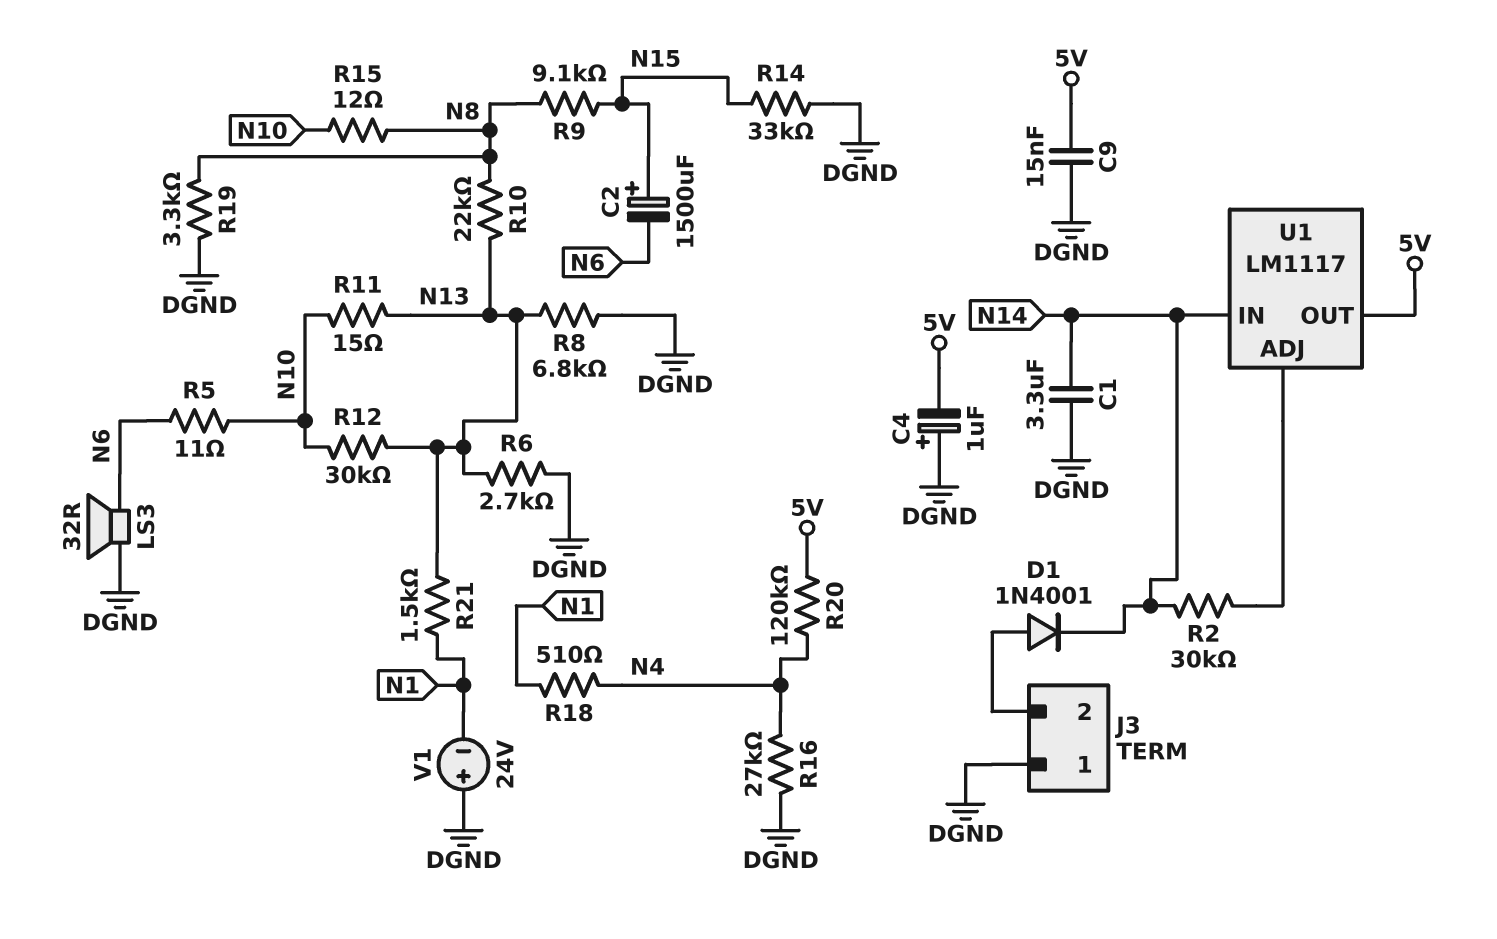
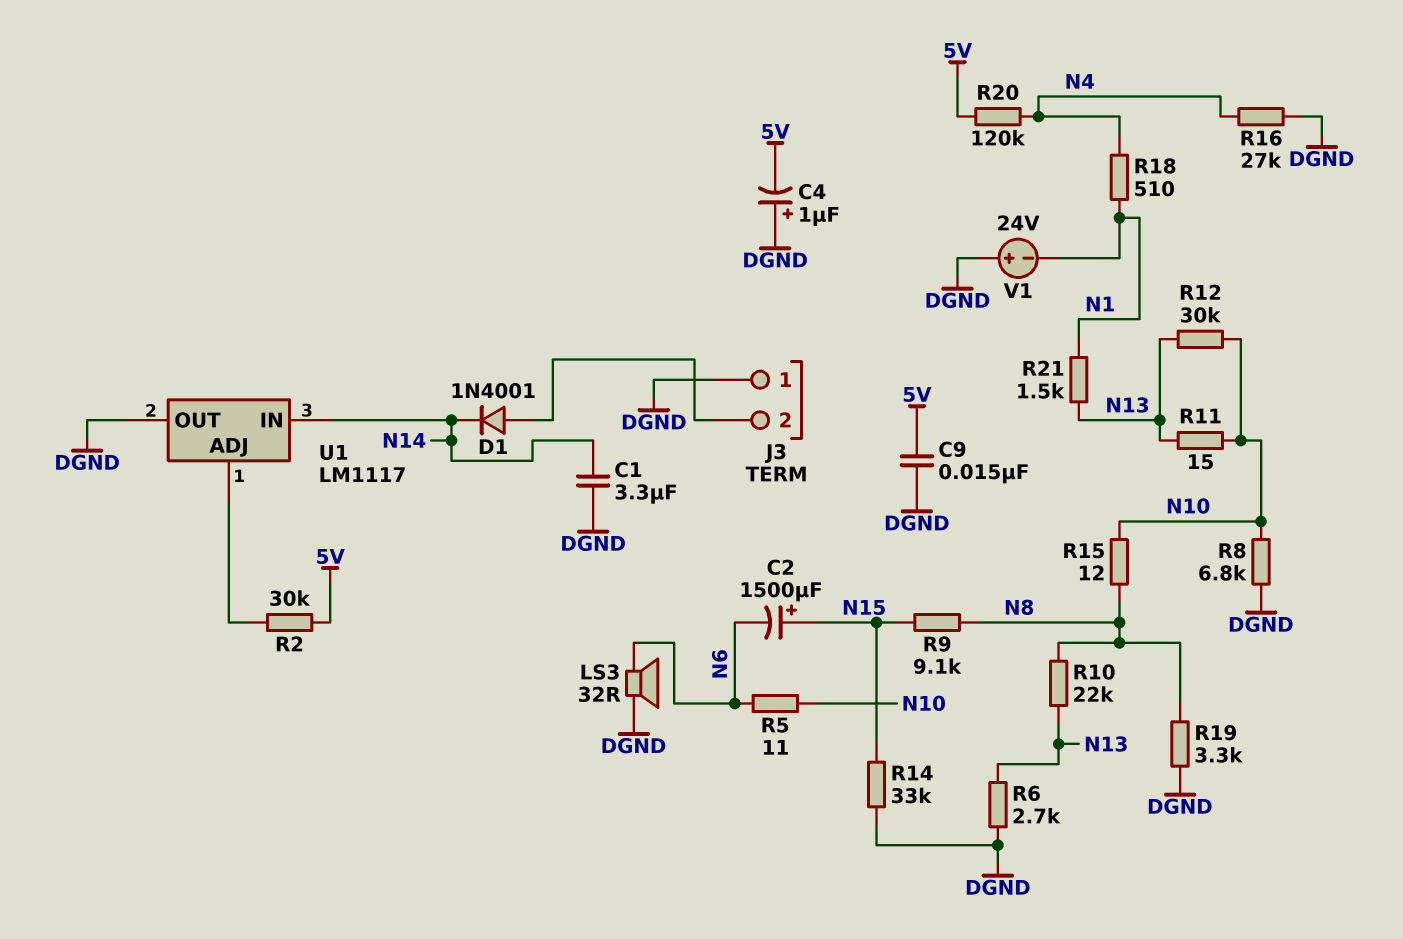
R2: 30k (N14, U1/ADJ) -> 30k (5V, U1/ADJ)
R8: 6.8k (DGND, N13) -> 6.8k (DGND, N10)
U1 pin OUT: 5V -> DGND

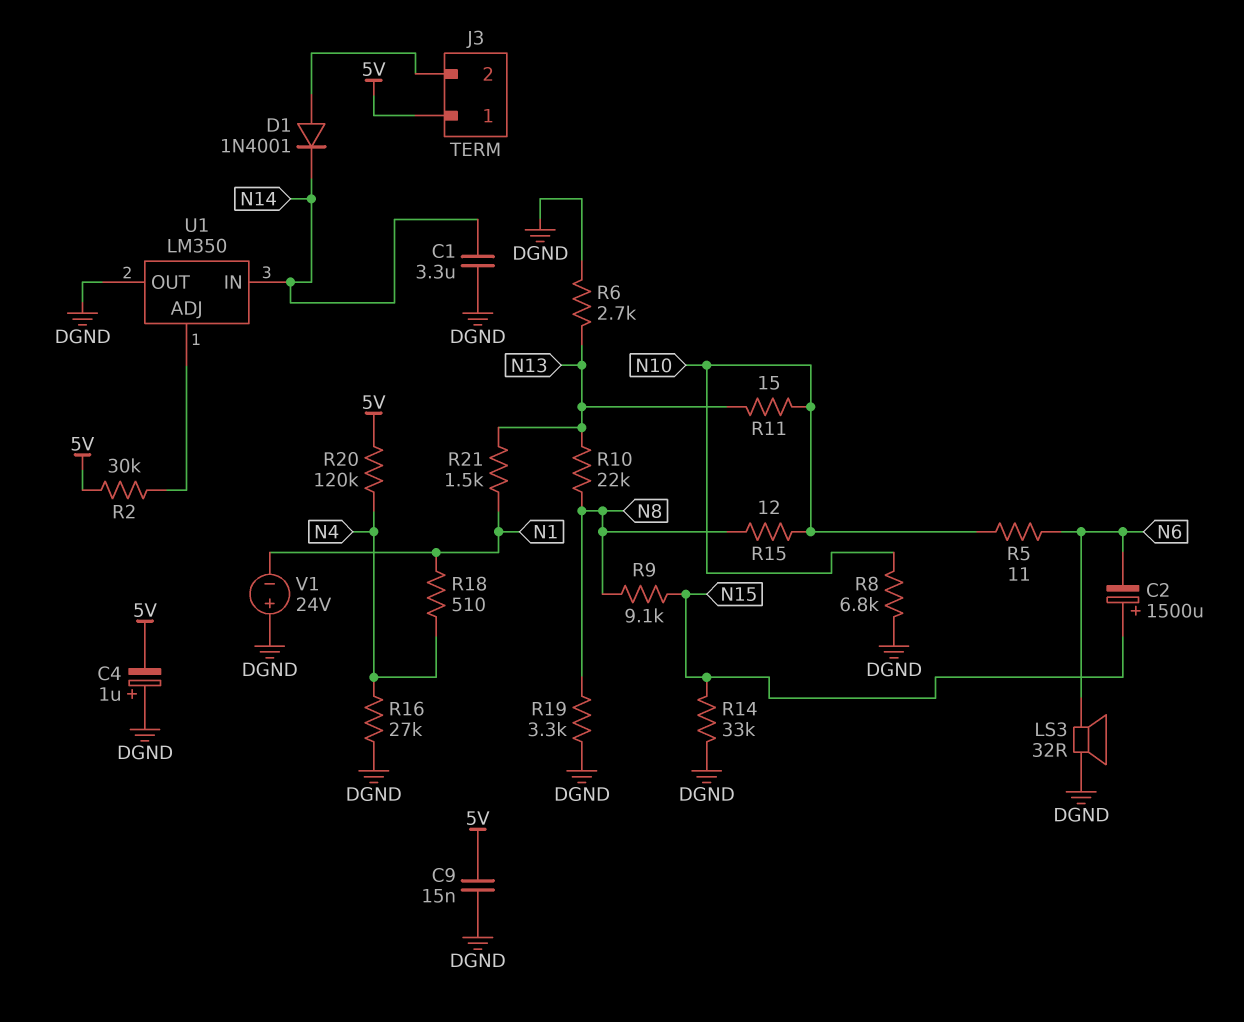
J3 pin 1: DGND -> 5V
R12: 30k (N10, N13) -> none
U1: LM1117 -> LM350

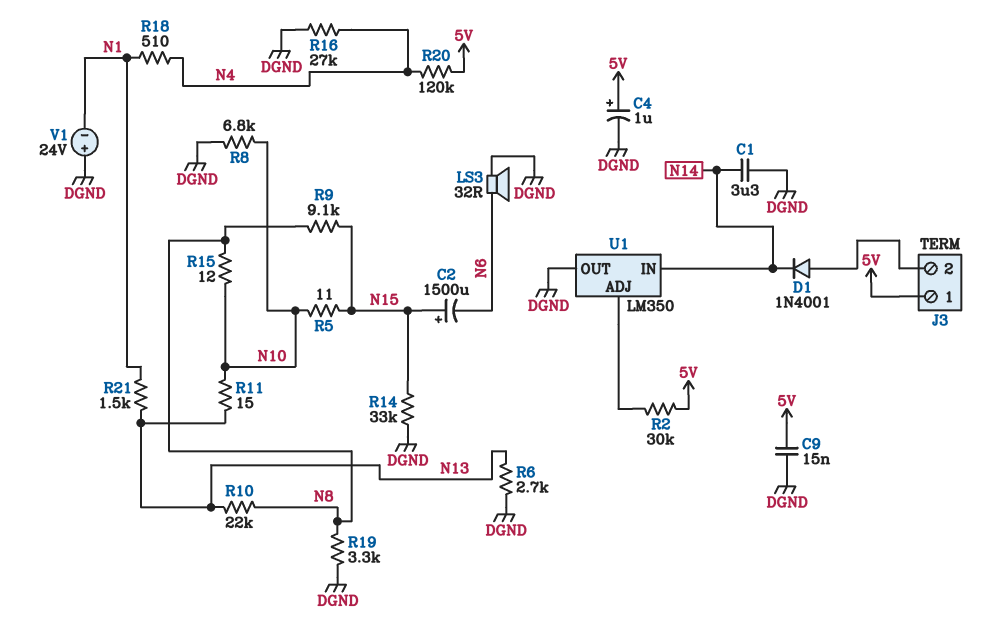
C4: 1uF (plus DGND, minus 5V) -> 1uF (plus 5V, minus DGND)
R5: 11 (N6, N10) -> 11 (N10, N15)

